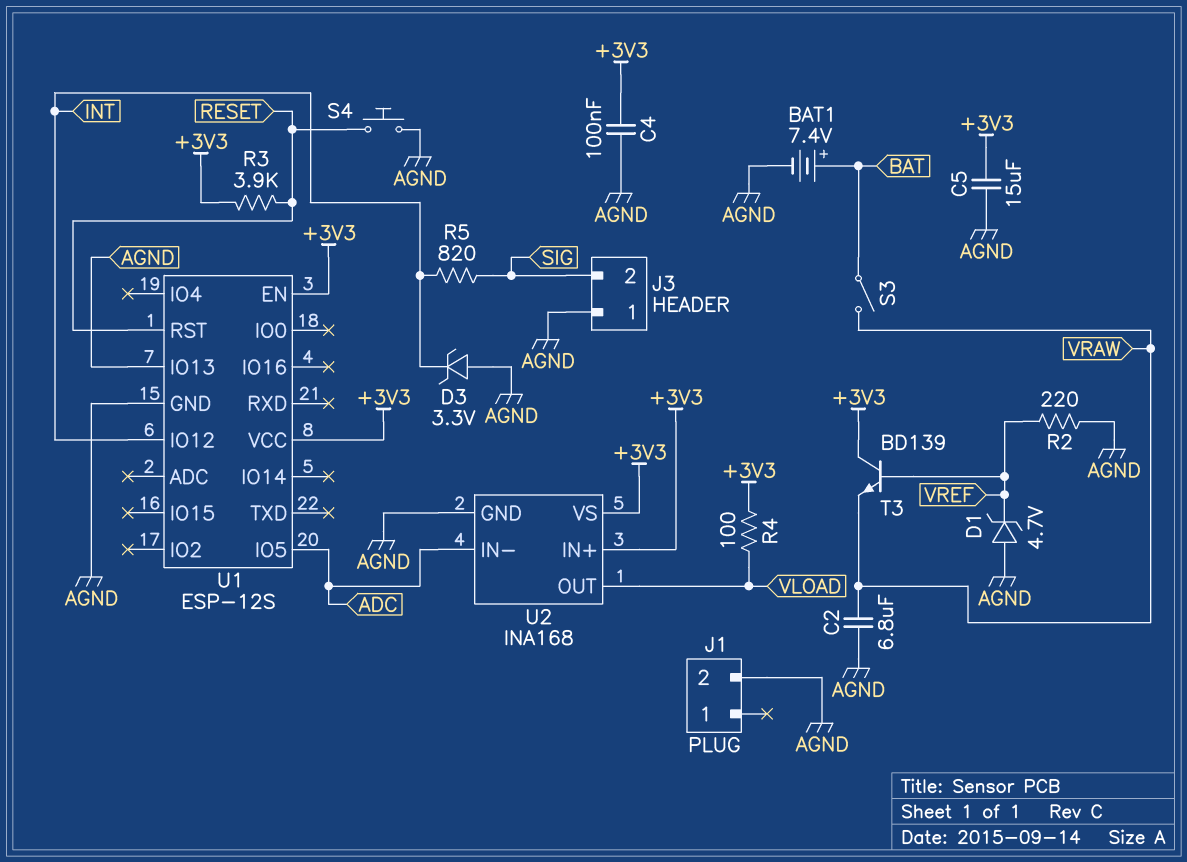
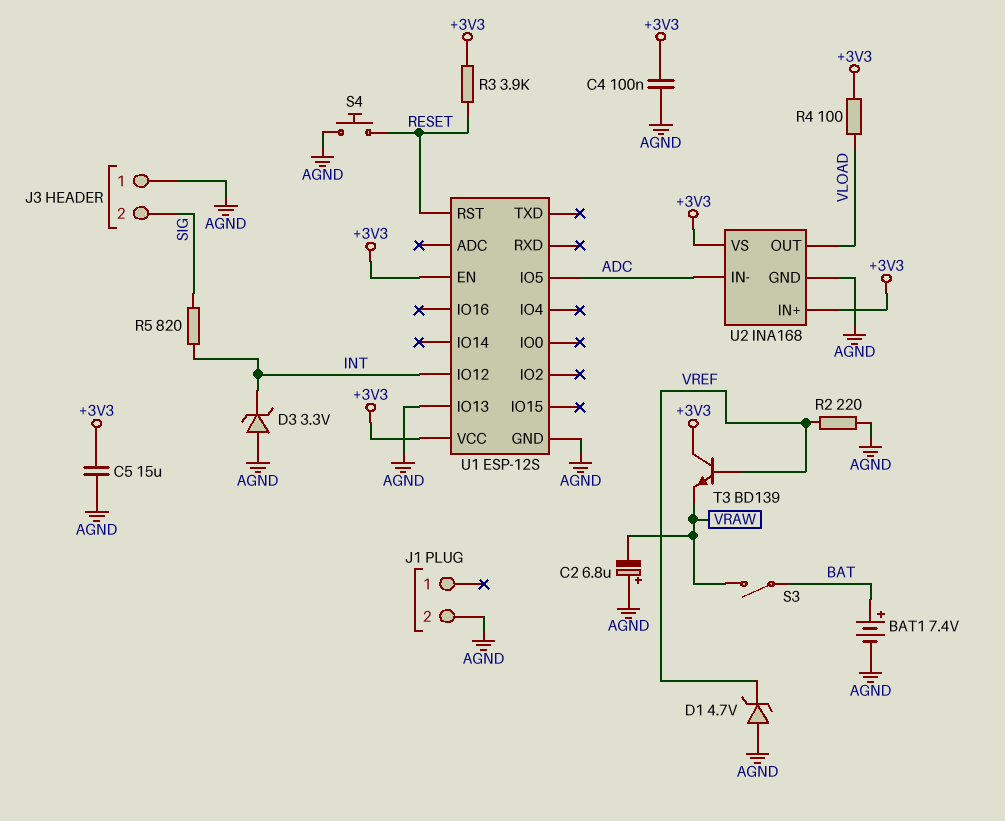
C2: 6.8uF (AGND, VRAW) -> 6.8uF (plus AGND, minus VRAW)

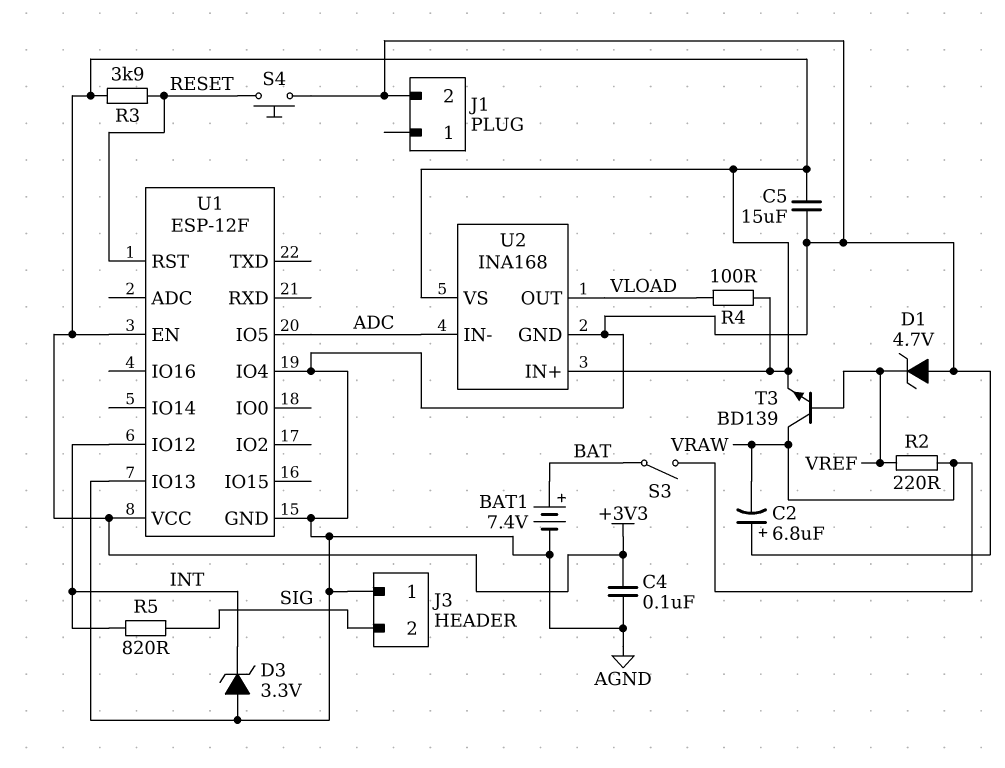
R2: 220 (AGND, VREF) -> 220 (VRAW, VREF)
T3: NPN BD139 (B VREF, C +3V3, E VRAW) -> NPN BD139 (B VREF, C VRAW, E +3V3)
U1: ESP-12S -> ESP-12F
U1 pin IO4: none -> AGND

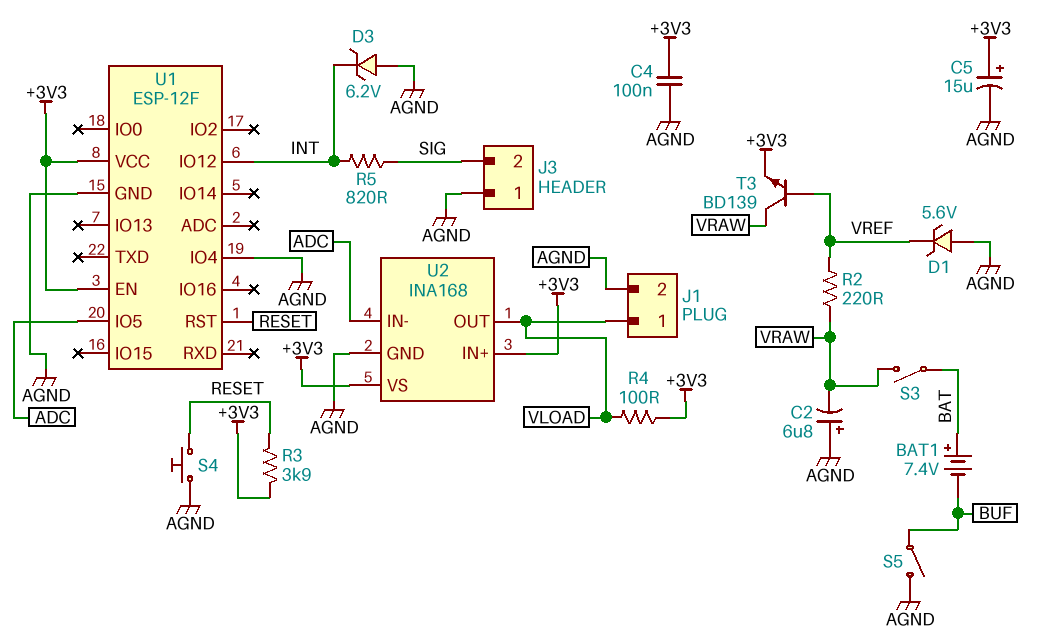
BAT1: 7.4V (plus BAT, minus AGND) -> 7.4V (plus BAT, minus BUF)
C5: 15uF (+3V3, AGND) -> 15uF (plus +3V3, minus AGND)
D1: zener 4.7V (A AGND, K VREF) -> zener 5.6V (A AGND, K VREF)
D3: zener 3.3V (A AGND, K INT) -> zener 6.2V (A AGND, K INT)
J1 pin 1: none -> VLOAD
S5: none -> switch (AGND, BUF)
U1 pin IO13: AGND -> none

